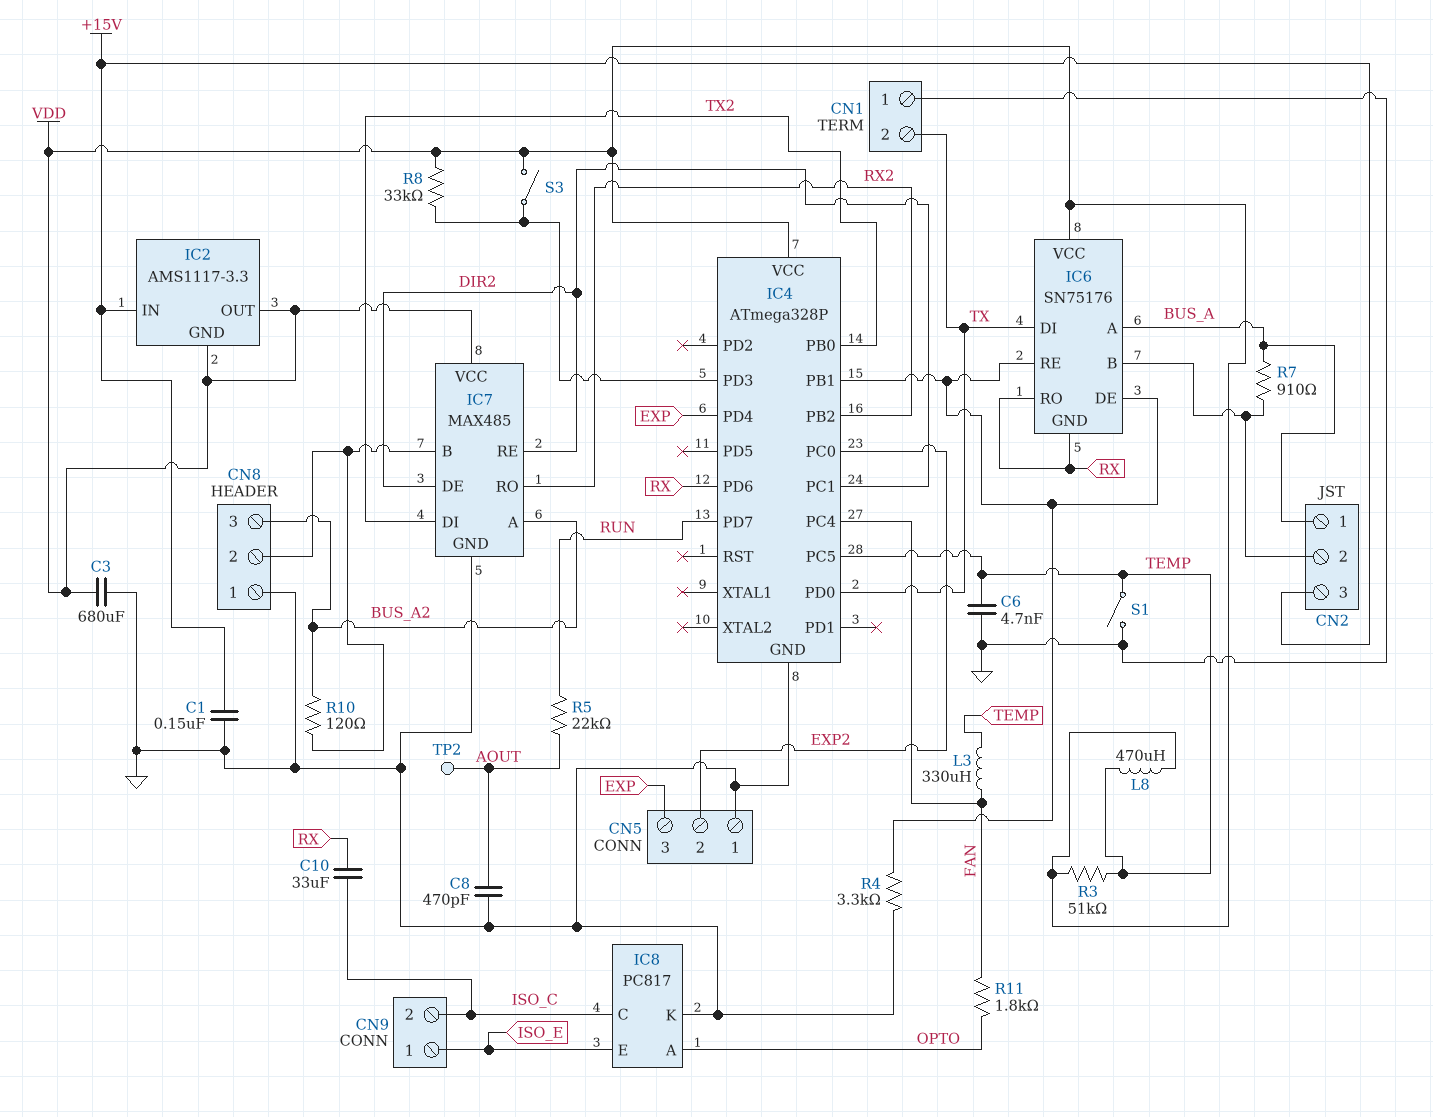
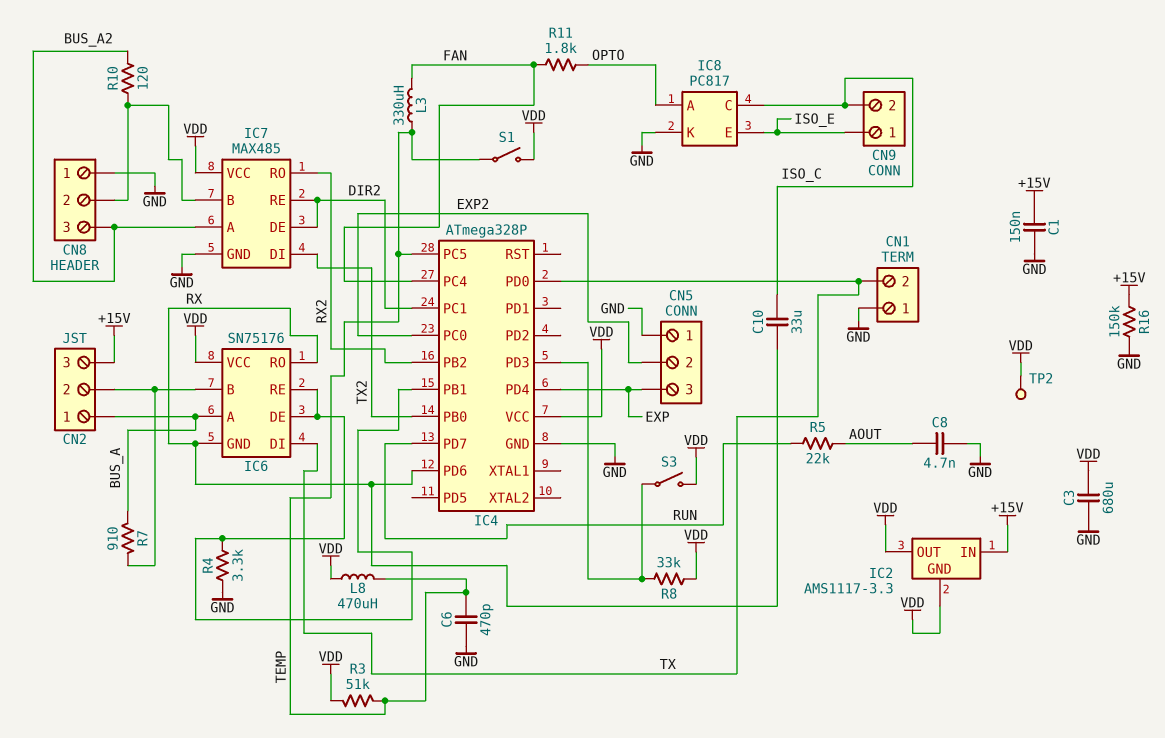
C6: 4.7nF (GND, TEMP) -> 470pF (GND, TEMP)
C8: 470pF (AOUT, GND) -> 4.7nF (AOUT, GND)
R16: none -> 150k (+15V, GND)
S1: switch (GND, TEMP) -> switch (TEMP, VDD)
TP2: test point (AOUT) -> test point (VDD)

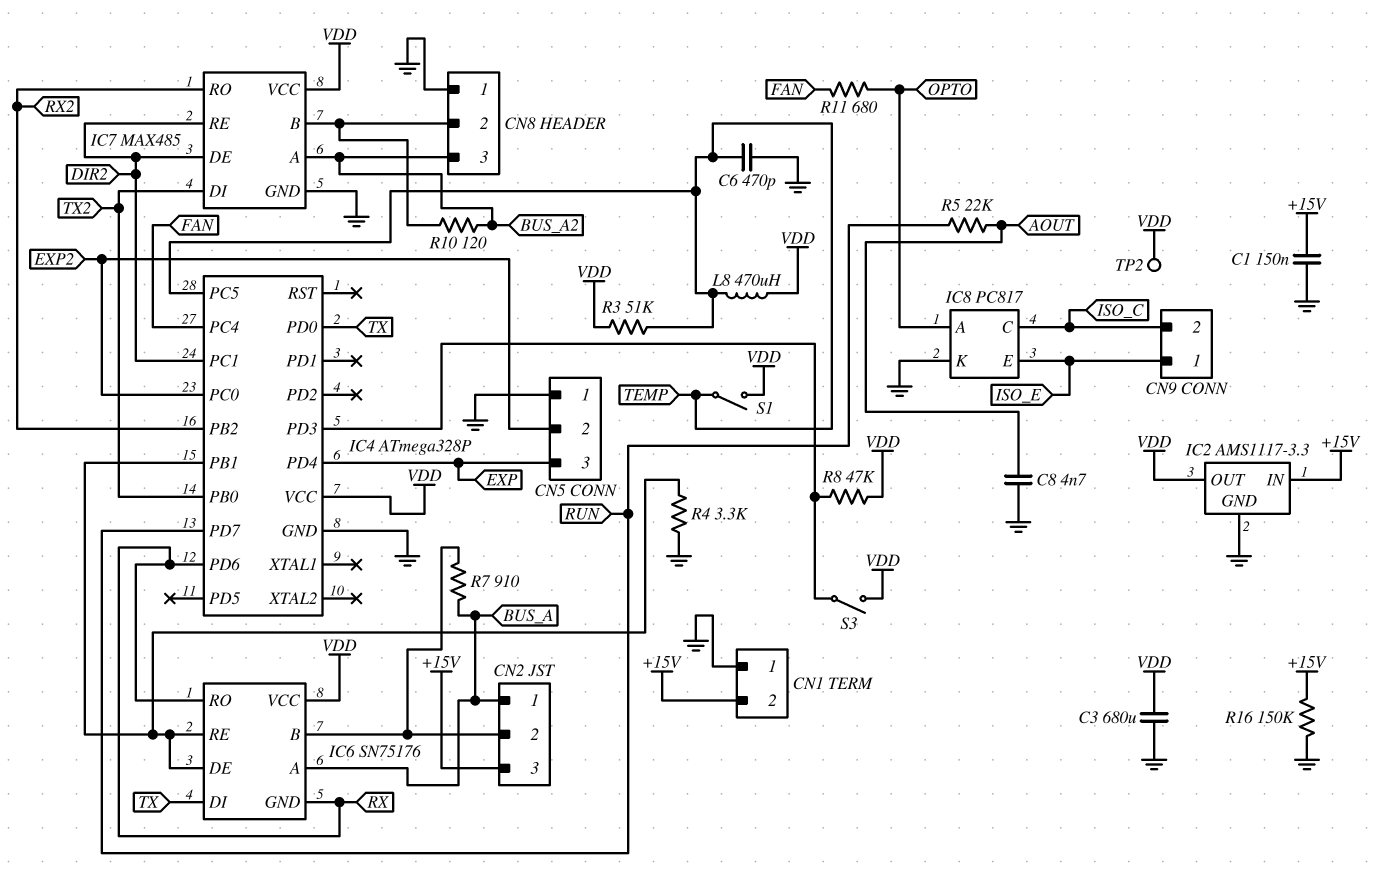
C10: 33uF (ISO_C, RX) -> none
CN1 pin 2: TX -> +15V
IC2 pin GND: VDD -> GND
L3: 330uH (FAN, TEMP) -> none
R8: 33k (IC4/PD3, VDD) -> 47k (IC4/PD3, VDD)
R11: 1.8k (FAN, OPTO) -> 680 (FAN, OPTO)

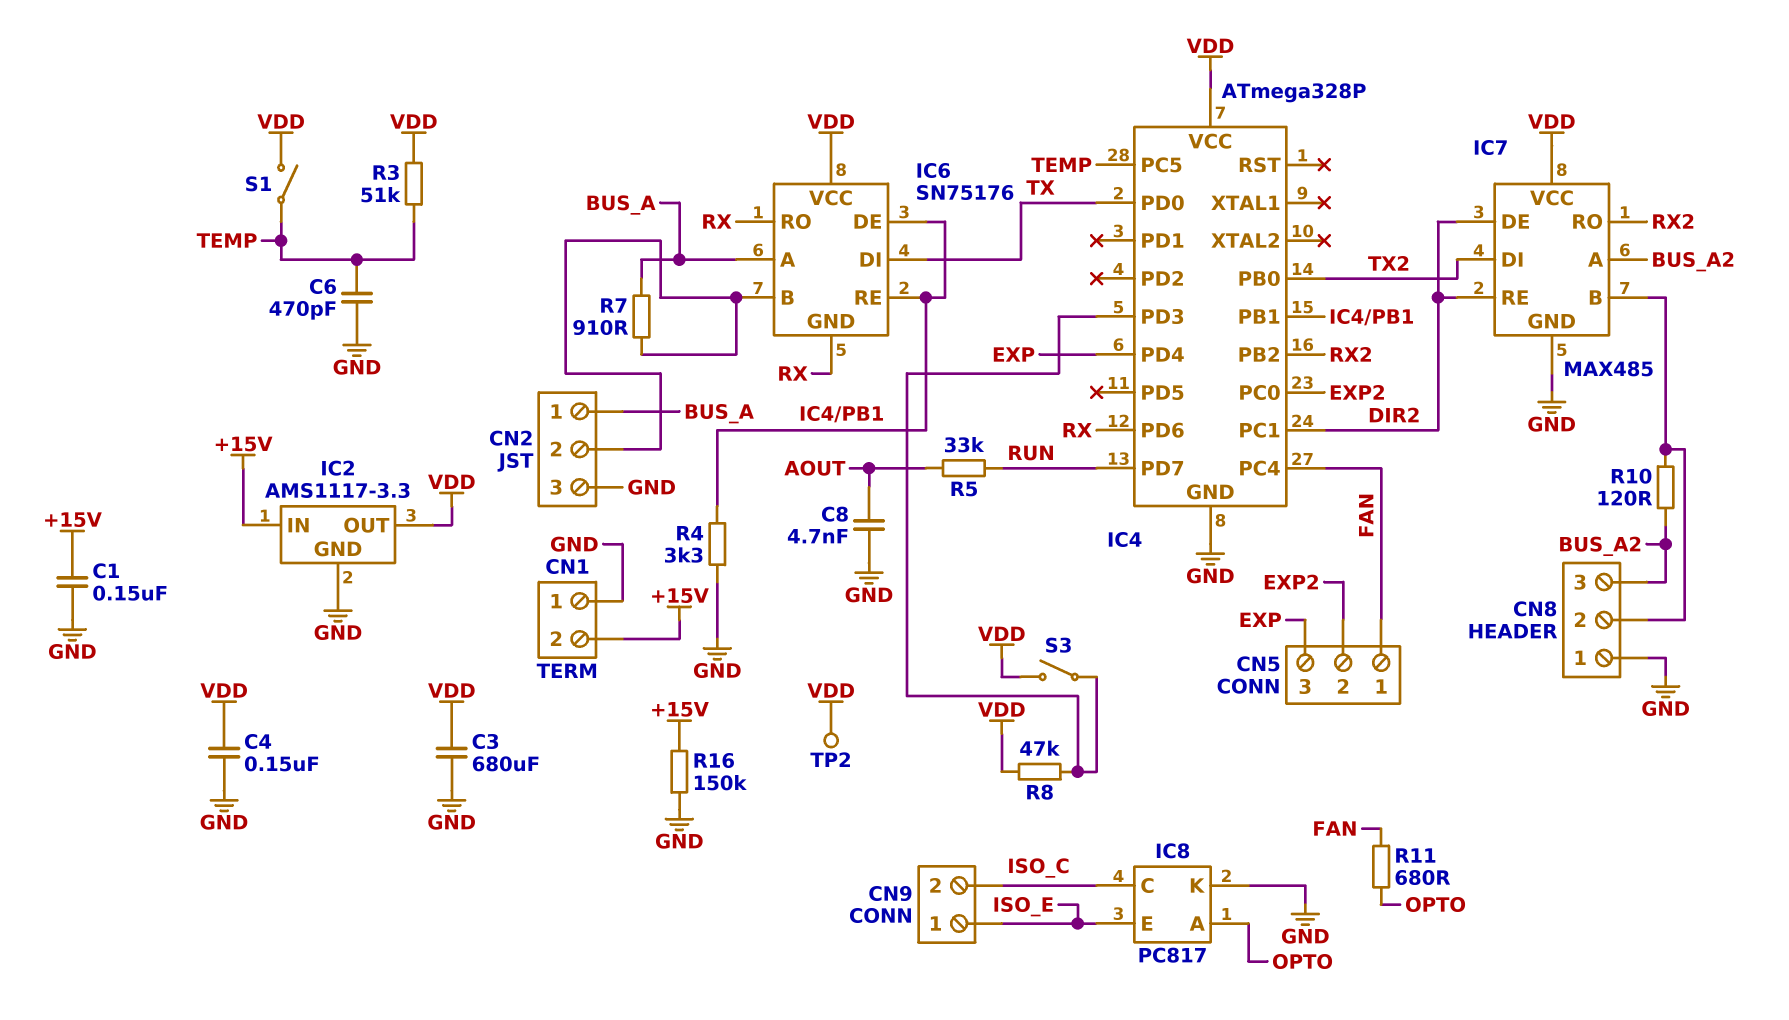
C4: none -> 150nF (GND, VDD)
CN2 pin 3: +15V -> GND
CN5 pin 1: GND -> FAN
L8: 470uH (TEMP, VDD) -> none
R5: 22k (AOUT, RUN) -> 33k (AOUT, RUN)

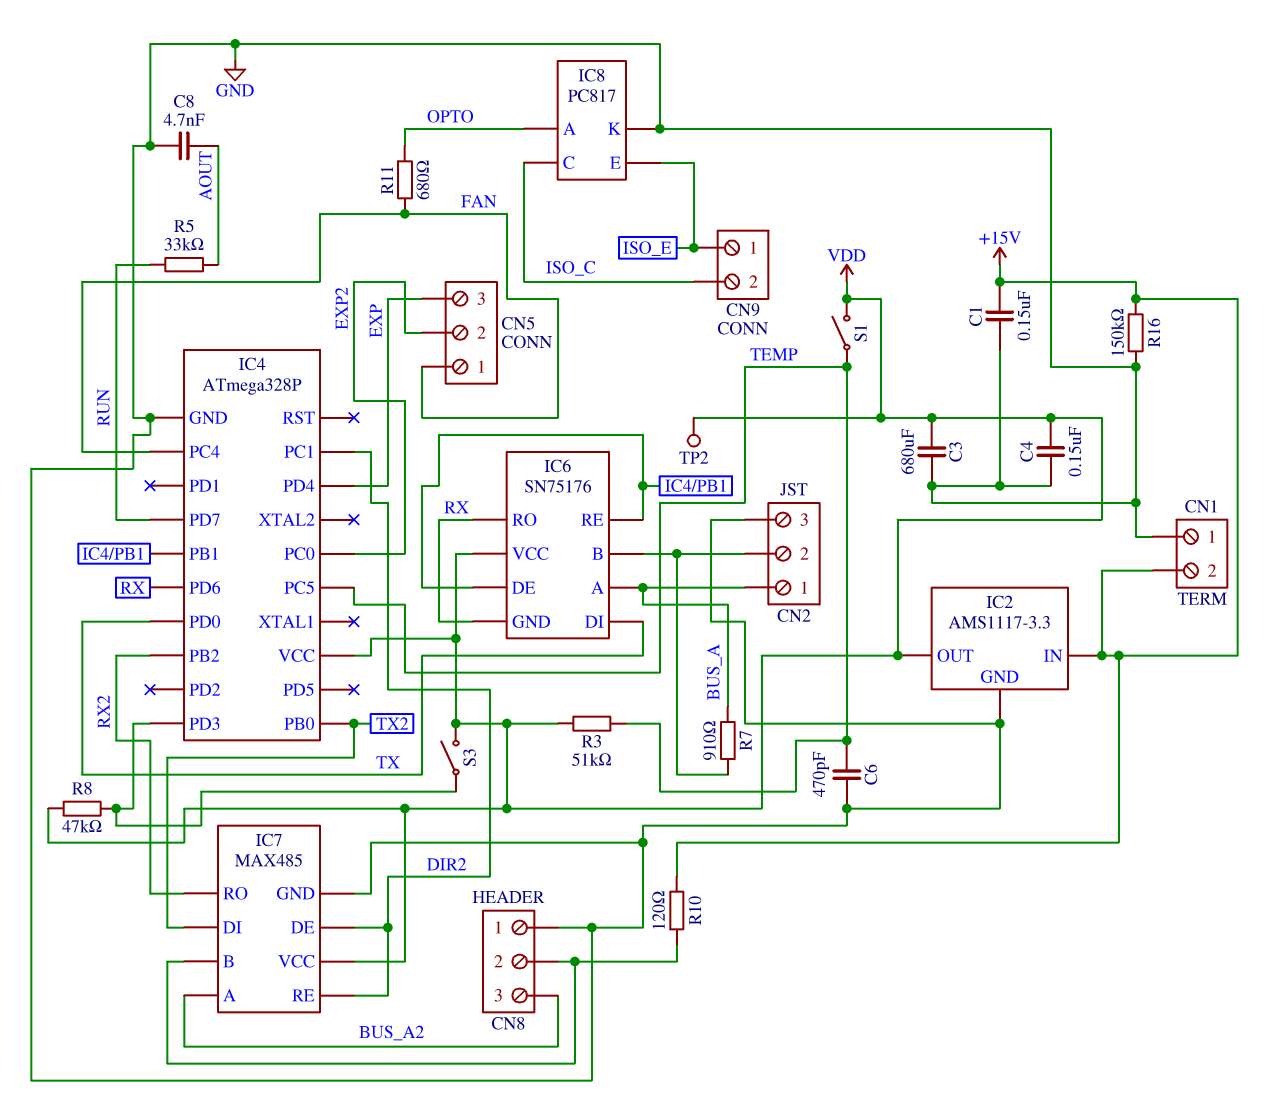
R4: 3.3k (GND, IC4/PB1) -> none
R10: 120 (BUS_A2, CN8/2) -> 120 (+15V, CN8/2)

